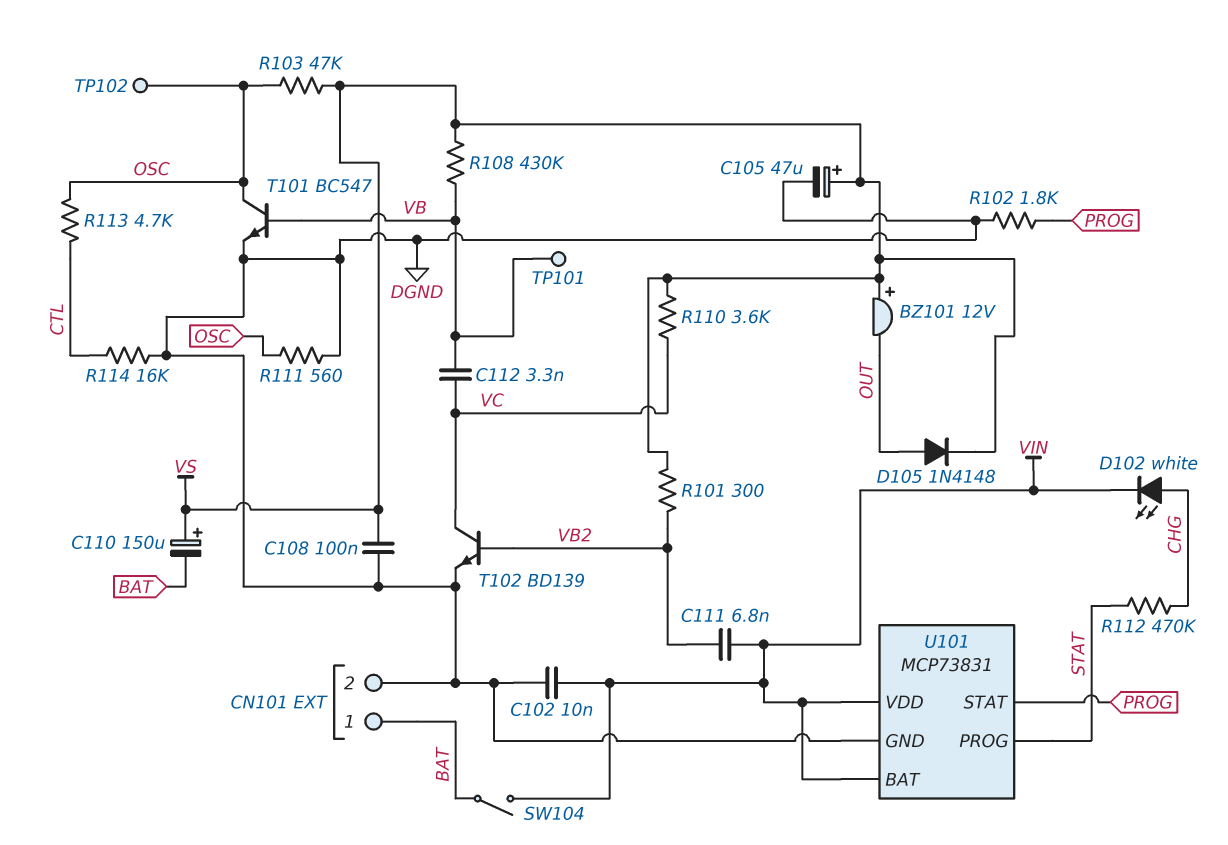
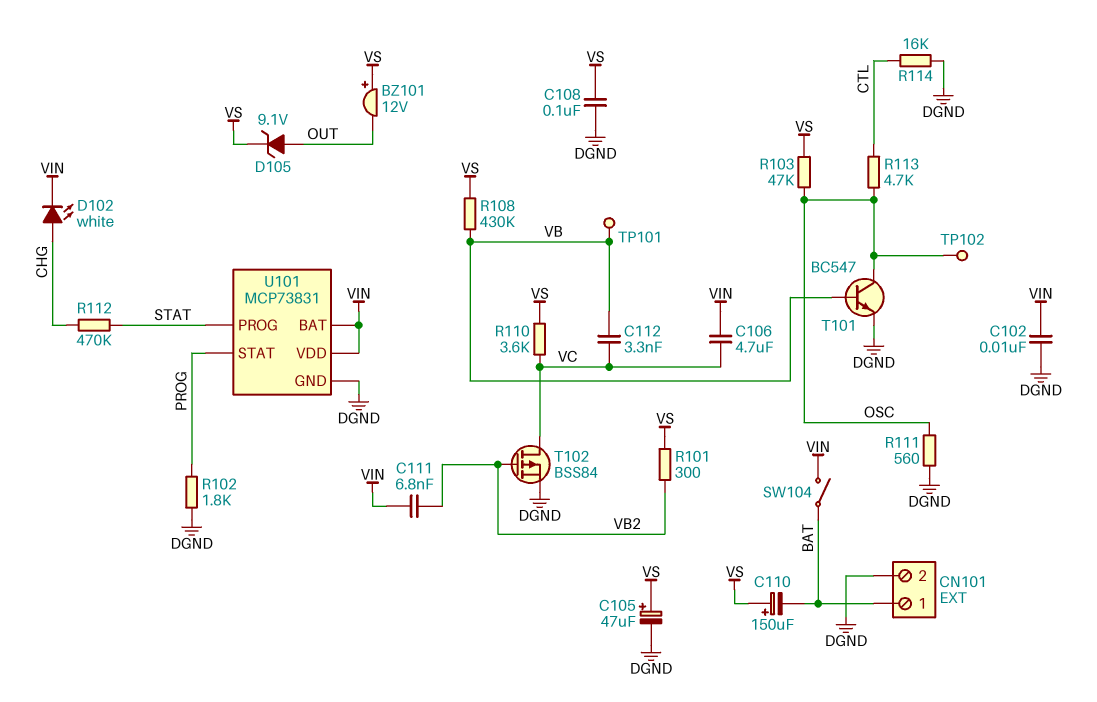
C106: none -> 4.7uF (VC, VIN)
D105: diode 1N4148 (A OUT, K VS) -> zener 9.1V (A OUT, K VS)
T102: NPN BD139 (B VB2, C VC, E DGND) -> PMOS BSS84 (G VB2, D VC, S DGND)

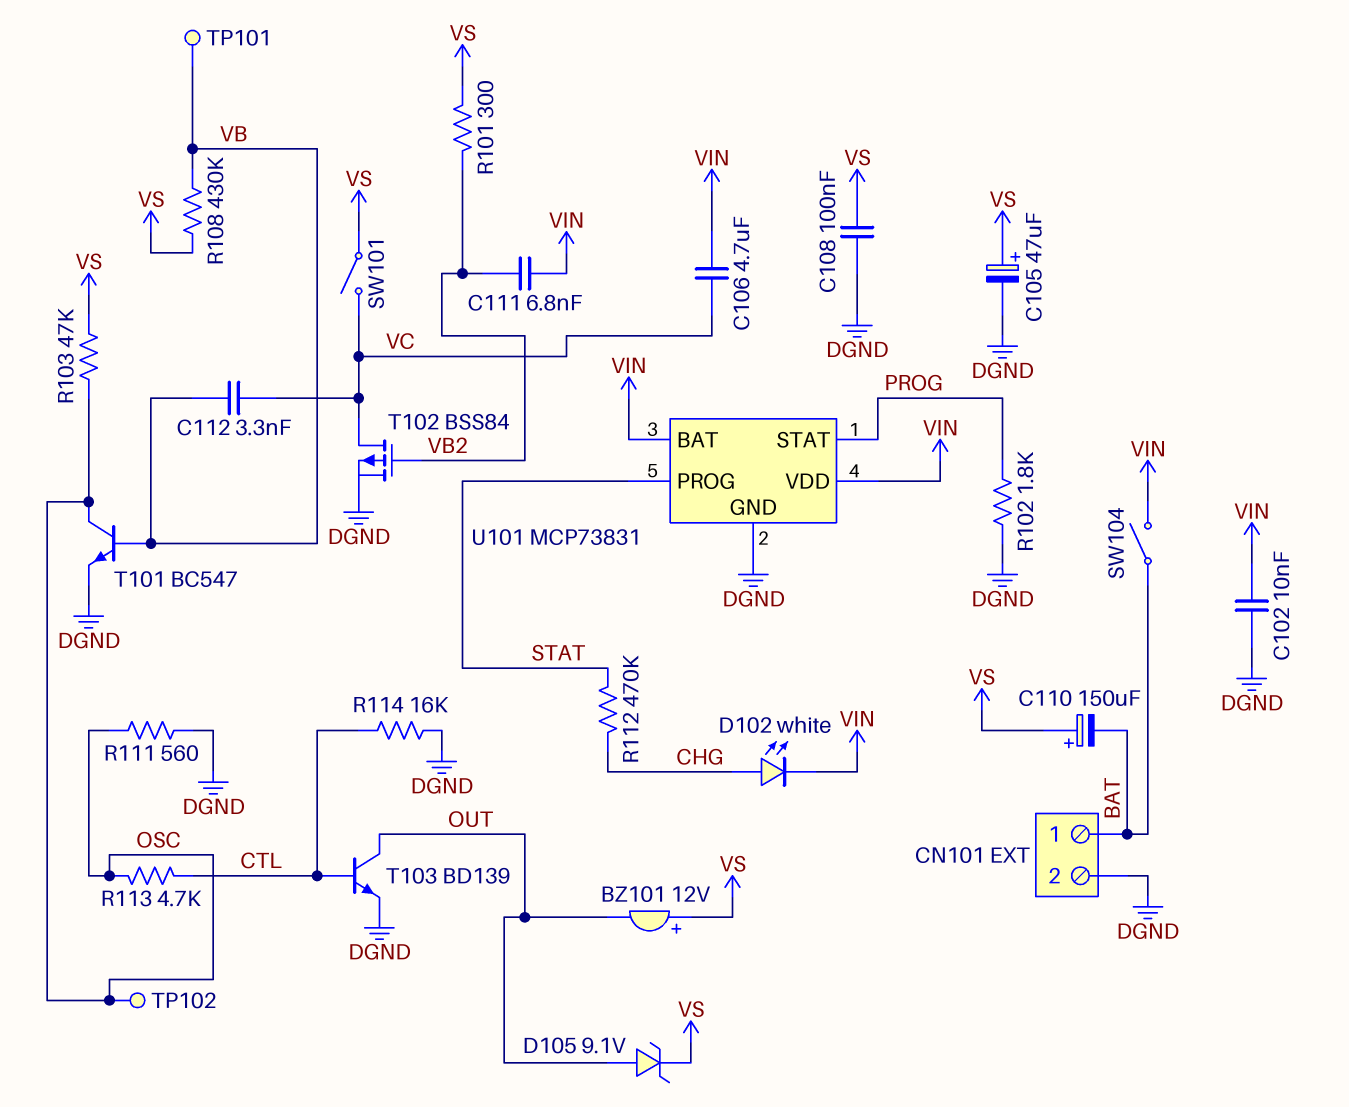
R110: 3.6k (VC, VS) -> none
SW101: none -> switch (VC, VS)
T103: none -> NPN BD139 (B CTL, C OUT, E DGND)

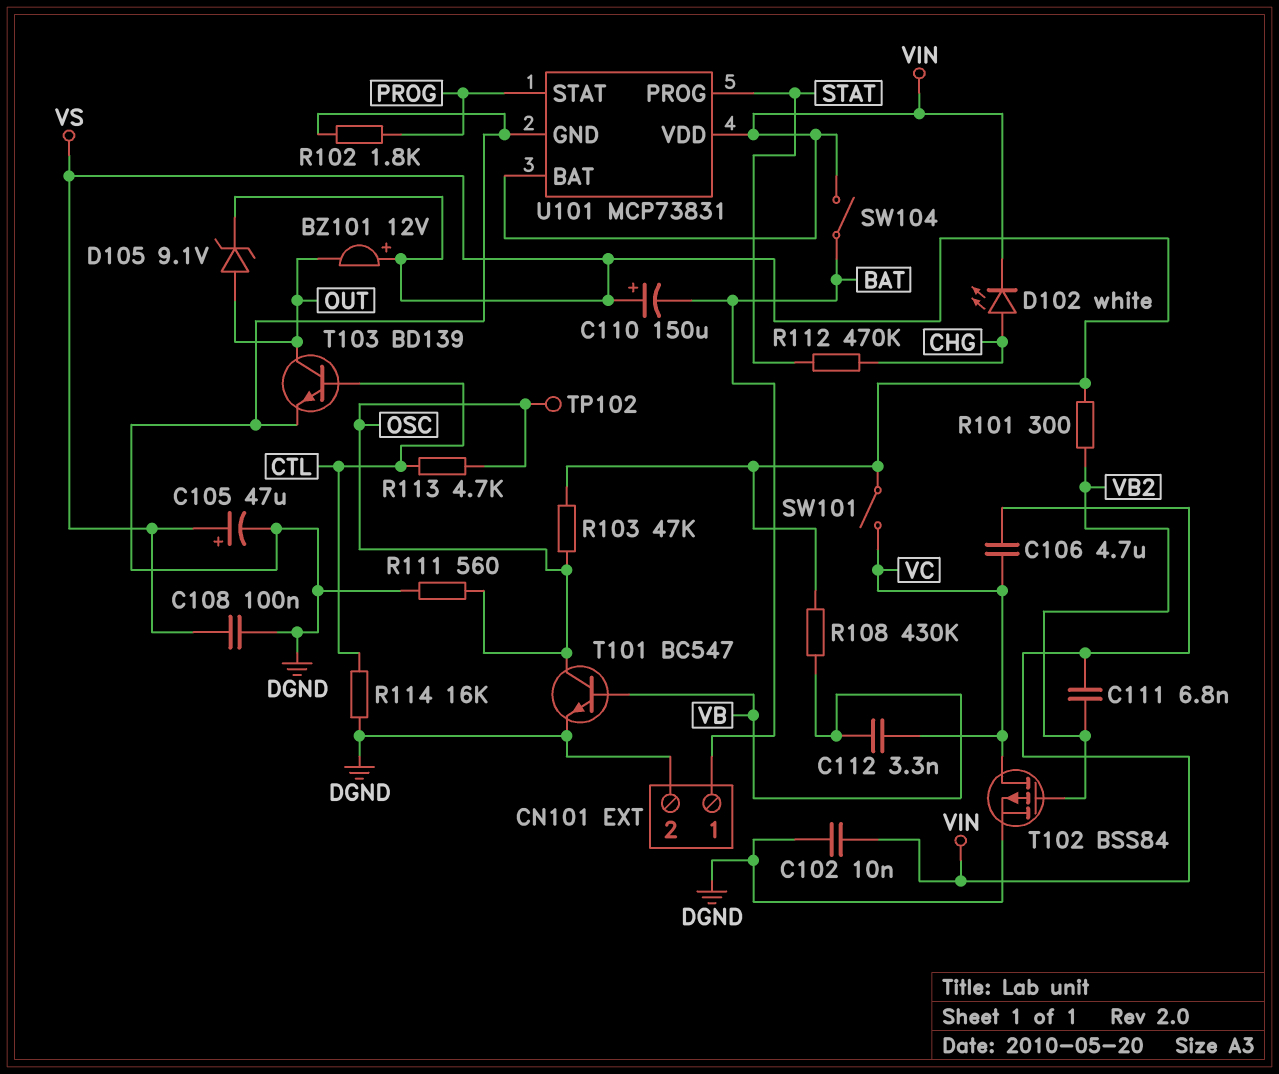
TP101: test point (VB) -> none

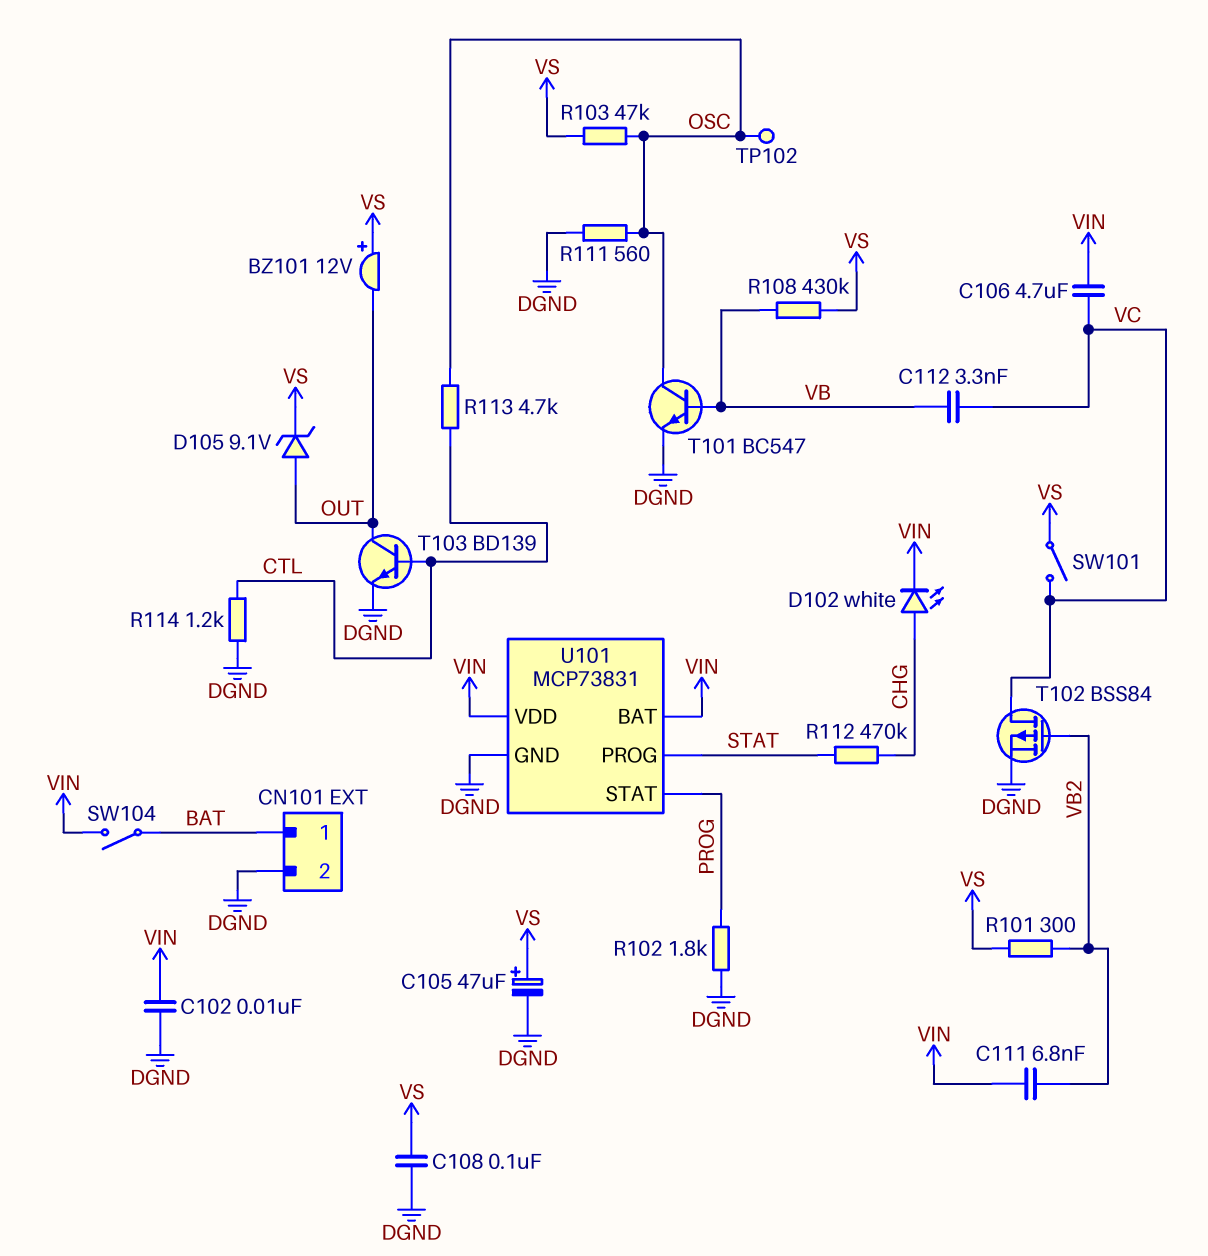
C110: 150uF (plus VS, minus BAT) -> none
R114: 16k (CTL, DGND) -> 1.2k (CTL, DGND)

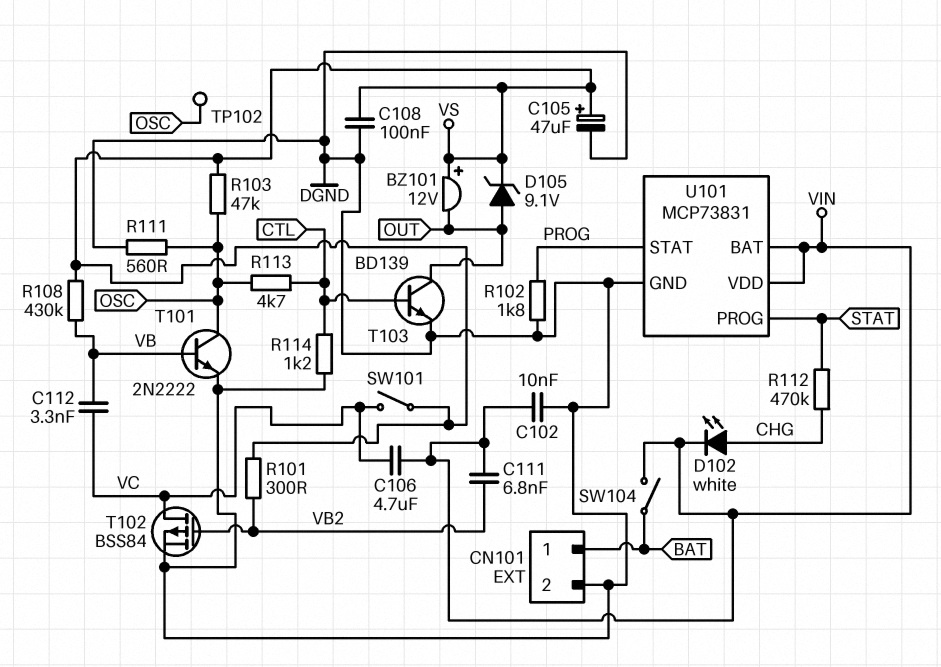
T101: NPN BC547 (B VB, C OSC, E DGND) -> NPN 2N2222 (B VB, C OSC, E DGND)

